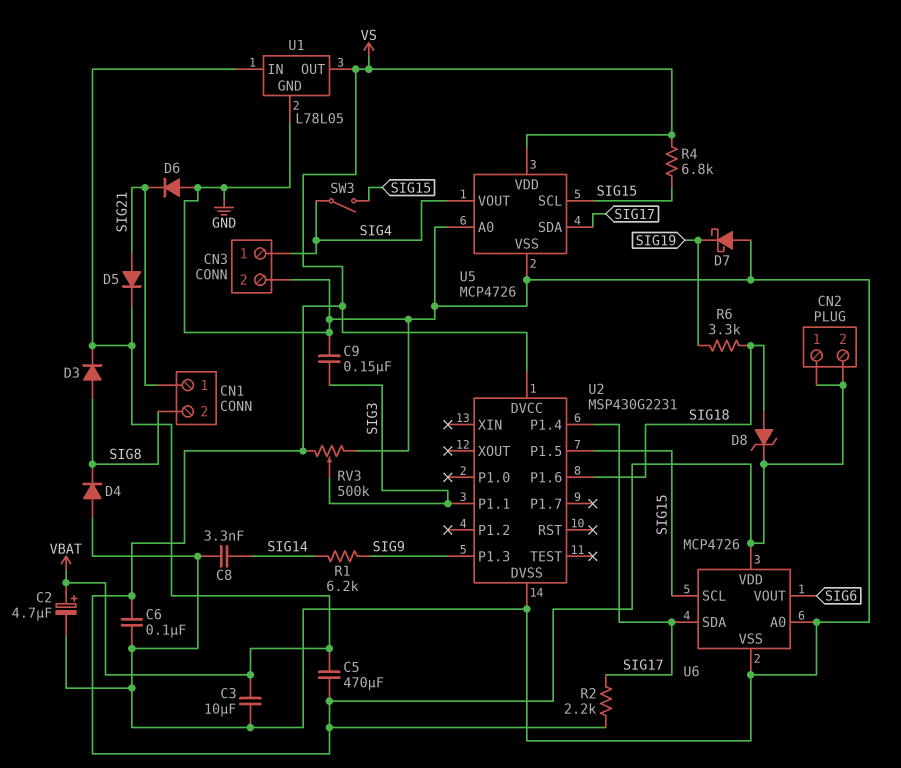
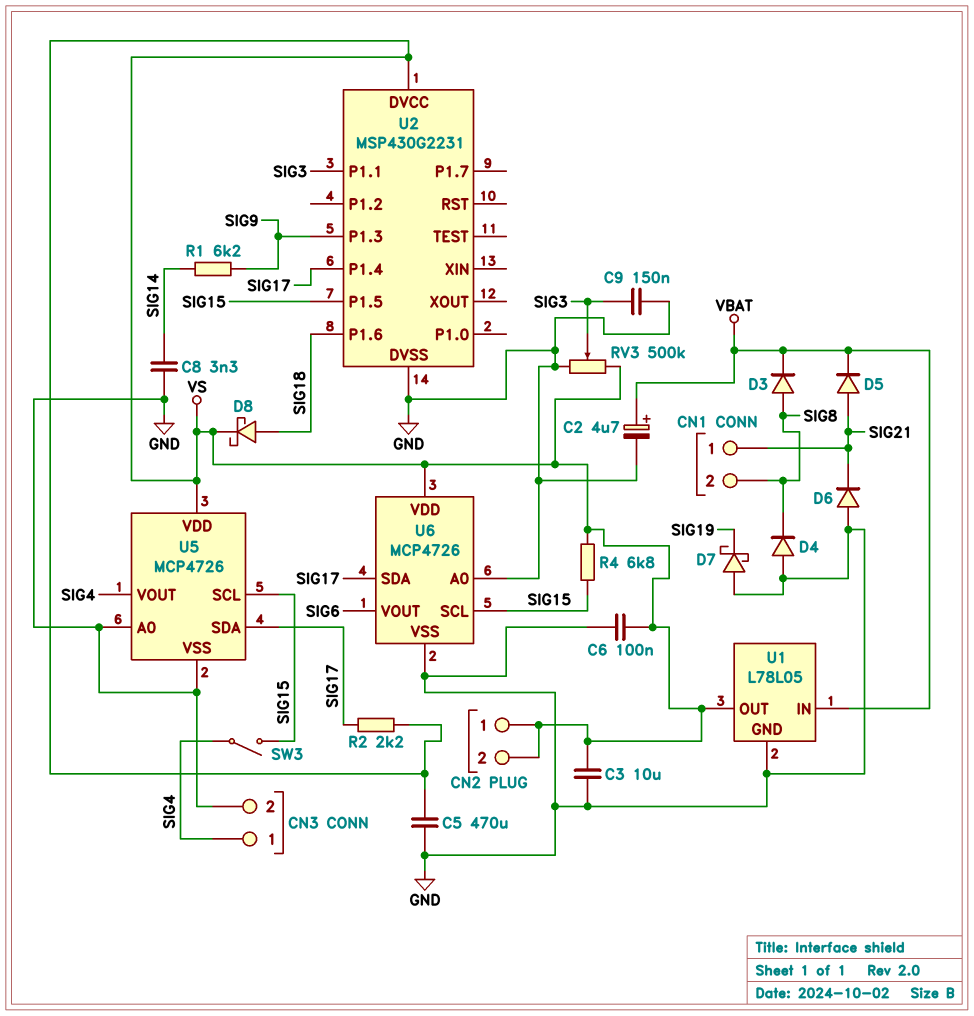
C3: 10uF (GND, VBAT) -> 10uF (GND, VS)
C5: 470uF (VBAT, VS) -> 470uF (GND, VS)
D8: zener (A SIG18, K VS) -> schottky (A SIG18, K VS)
R6: 3.3k (SIG18, SIG19) -> none

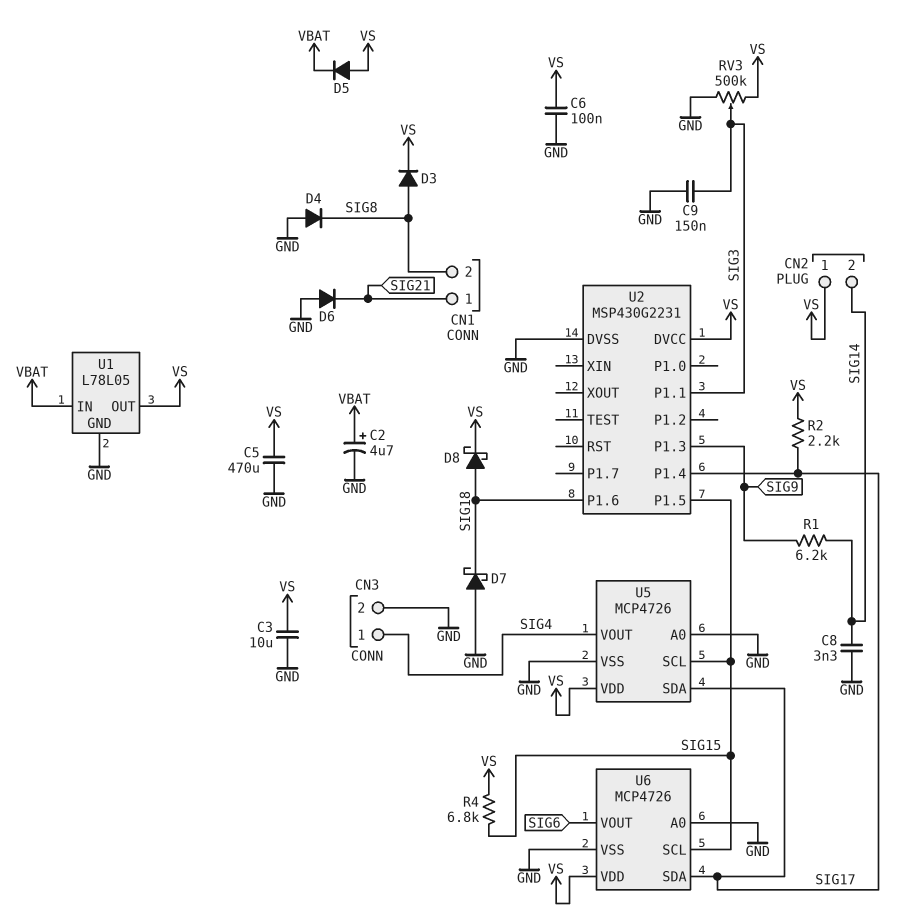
CN2 pin 2: VS -> SIG14
D3: diode (A SIG8, K VBAT) -> diode (A SIG8, K VS)
D5: diode (A SIG21, K VBAT) -> diode (A VS, K VBAT)
D7: schottky (A GND, K SIG19) -> schottky (A GND, K SIG18)
SW3: switch (SIG4, SIG15) -> none

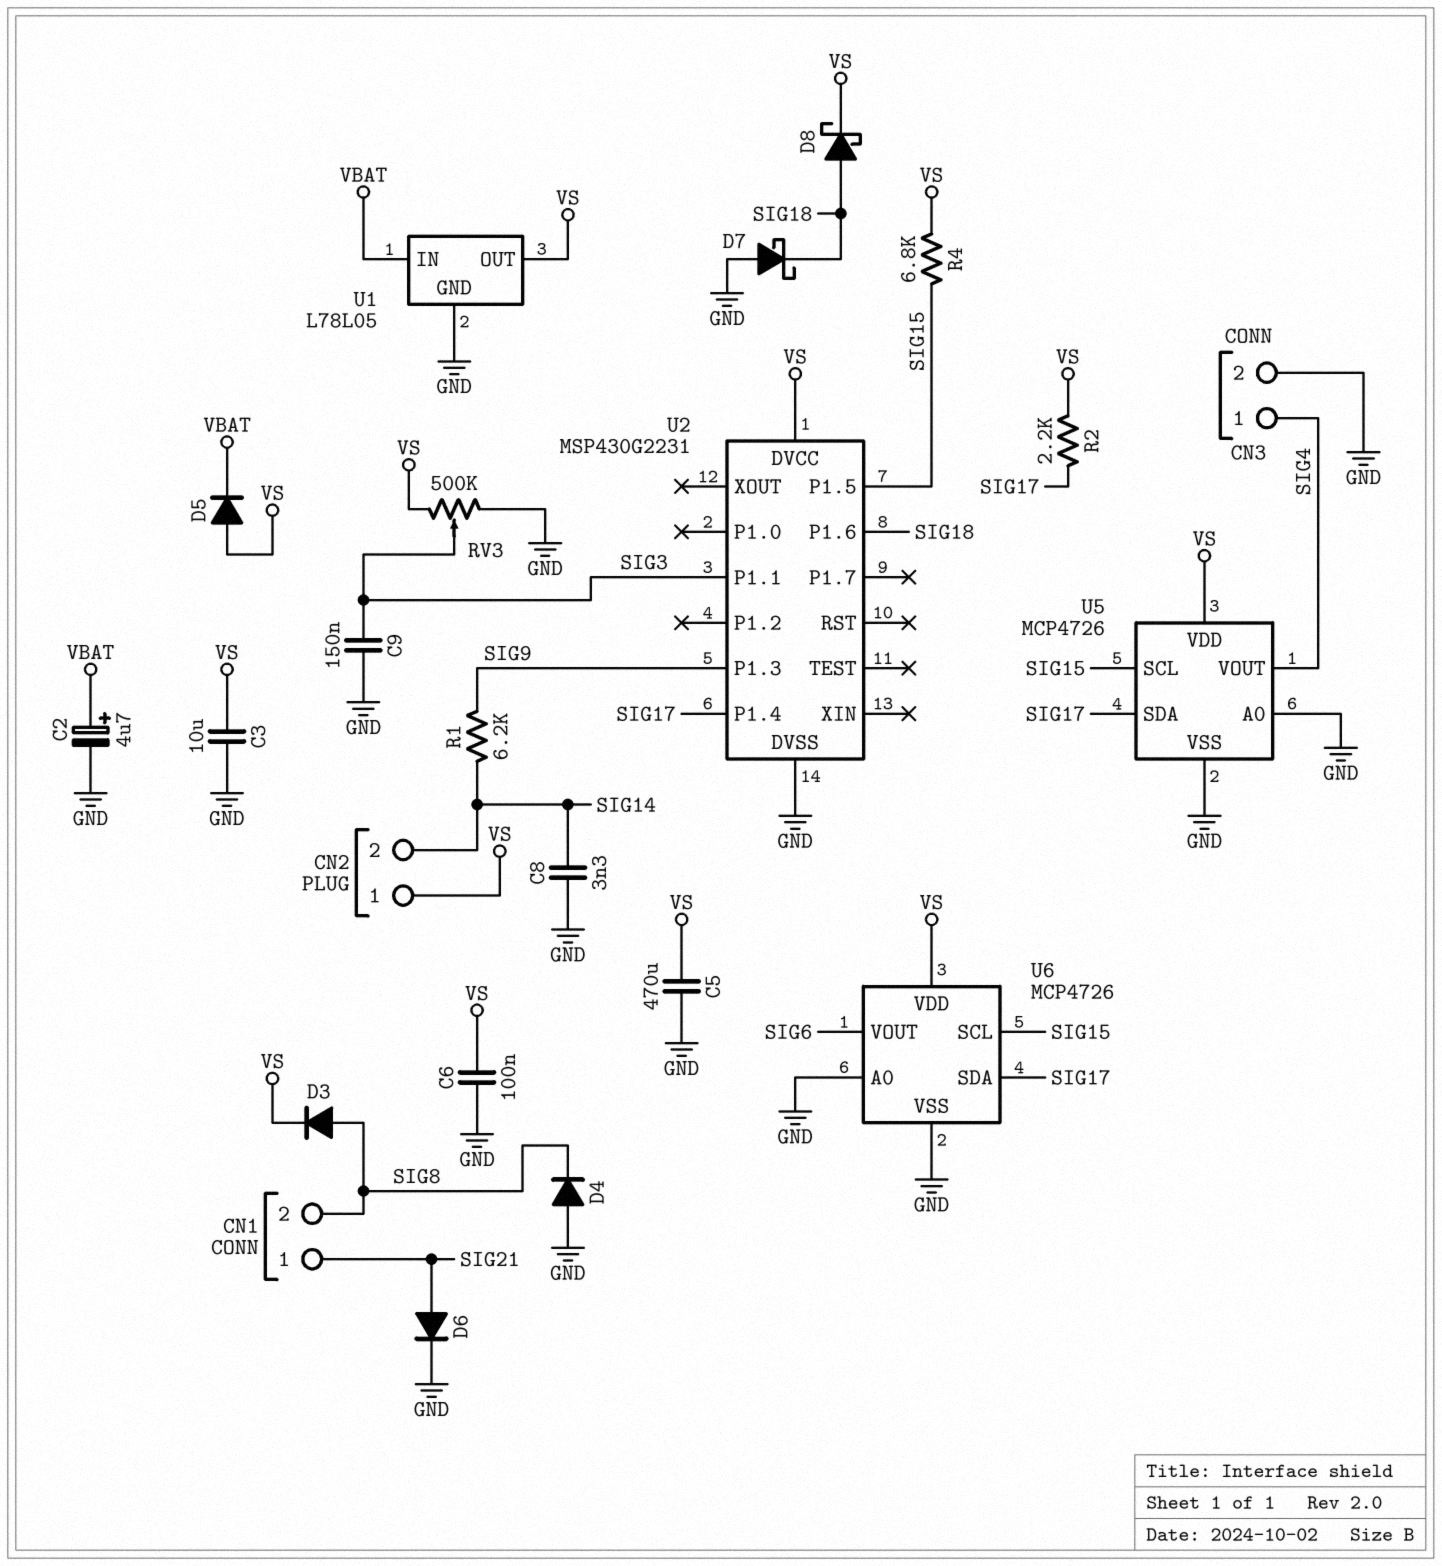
D6: diode (A GND, K SIG21) -> diode (A SIG21, K GND)

